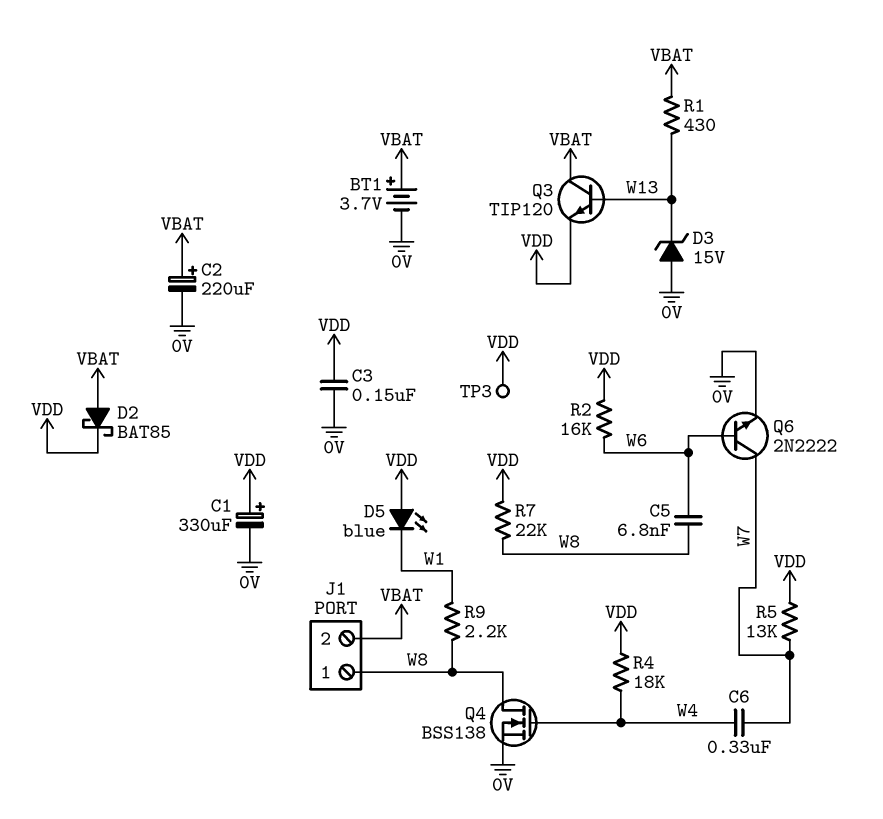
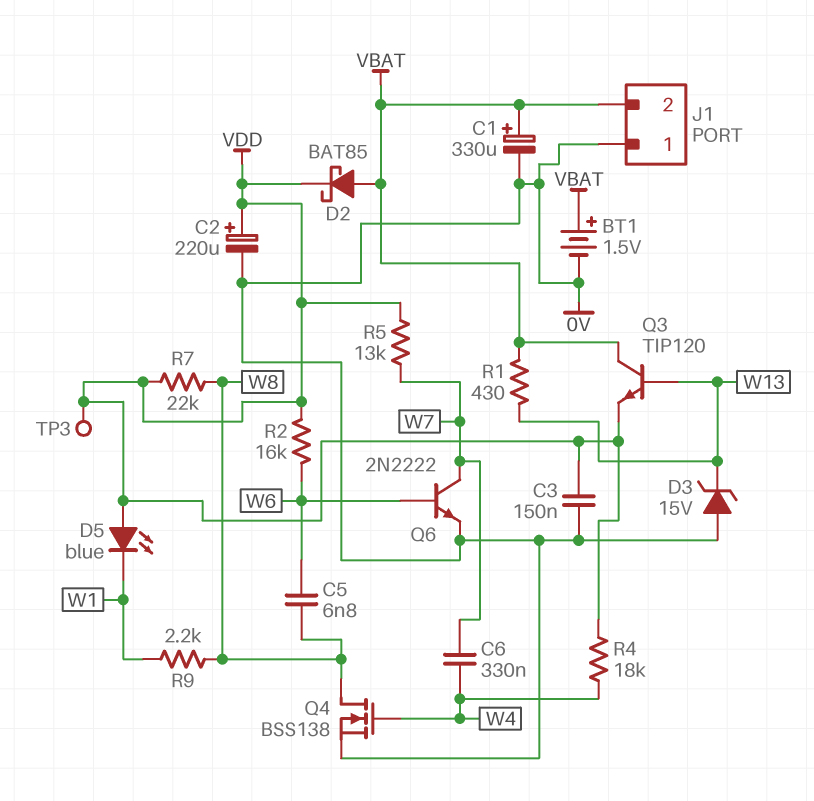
BT1: 3.7V (plus VBAT, minus 0V) -> 1.5V (plus VBAT, minus 0V)
C1: 330uF (plus VDD, minus 0V) -> 330uF (plus VBAT, minus 0V)
C2: 220uF (plus VBAT, minus 0V) -> 220uF (plus VDD, minus 0V)
J1 pin 1: W8 -> 0V

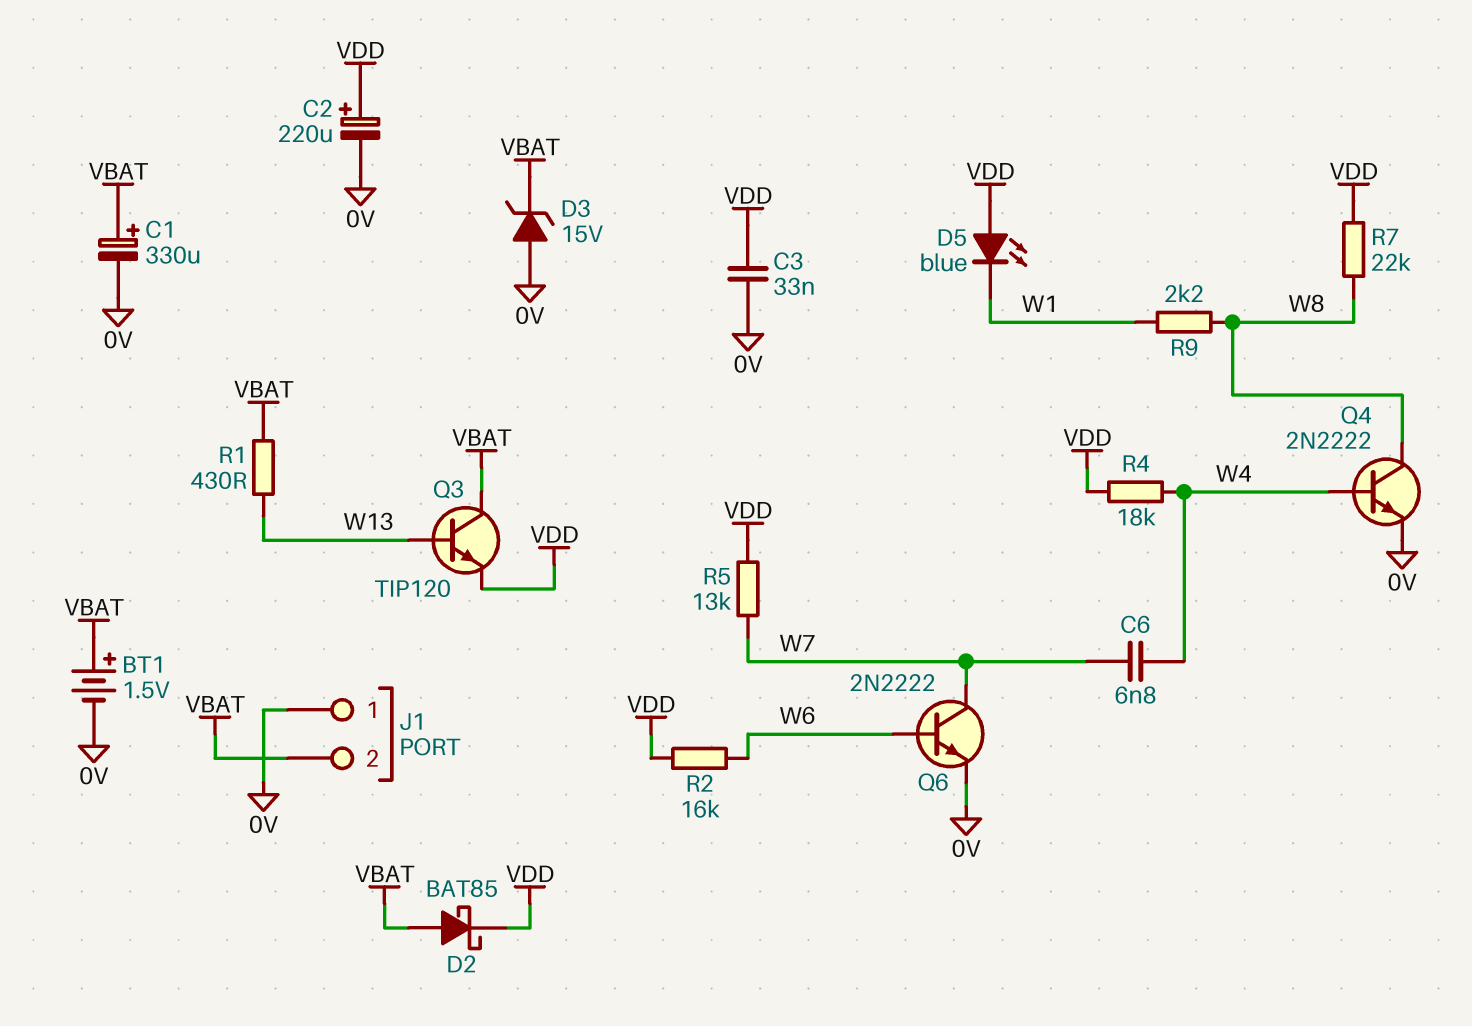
C3: 150nF (0V, VDD) -> 33nF (0V, VDD)
C5: 6.8nF (W6, W8) -> none
C6: 330nF (W4, W7) -> 6.8nF (W4, W7)
D3: zener 15V (A 0V, K W13) -> zener 15V (A 0V, K VBAT)
Q4: NMOS BSS138 (G W4, D W8, S 0V) -> NPN 2N2222 (B W4, C W8, E 0V)
TP3: test point (VDD) -> none

